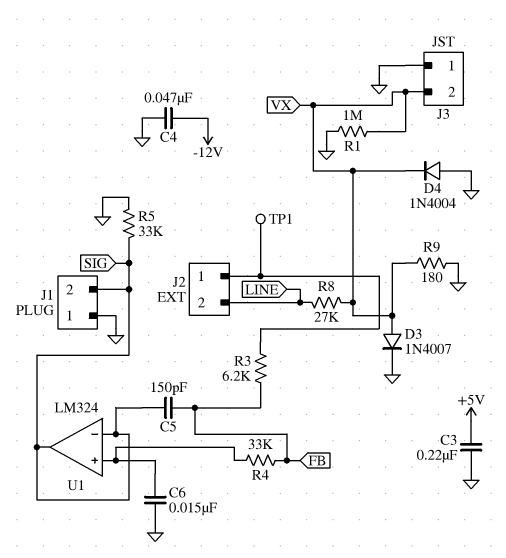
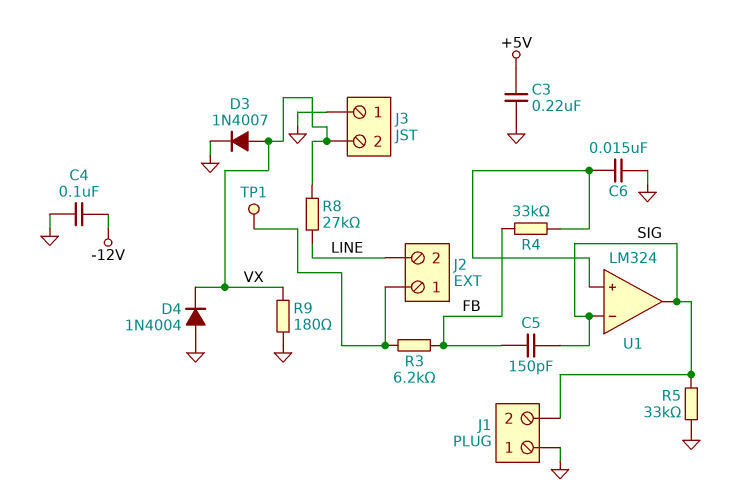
C4: 47nF (-12V, GND) -> 100nF (-12V, GND)
R1: 1M (GND, VX) -> none

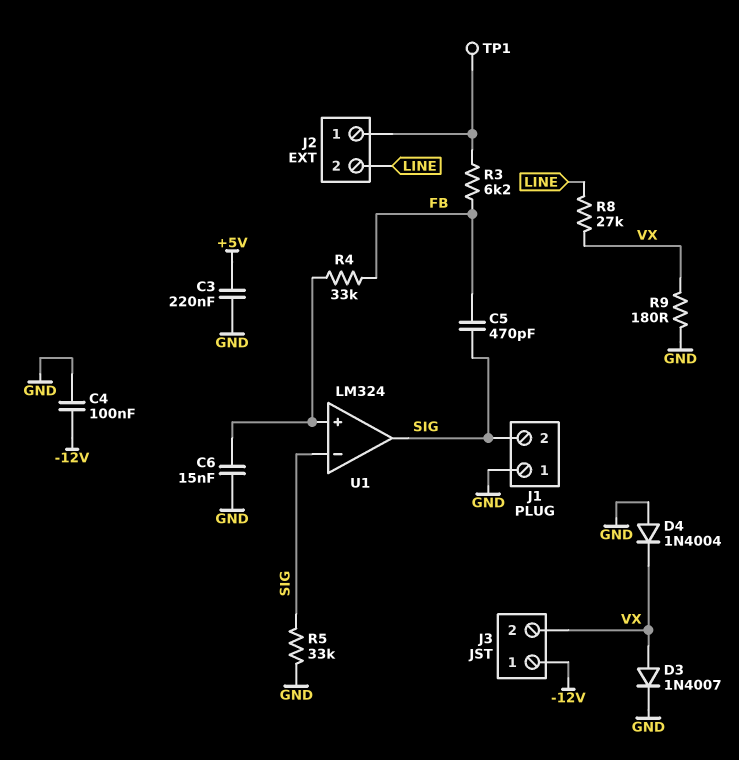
C5: 150pF (FB, SIG) -> 470pF (FB, SIG)
J3 pin 1: GND -> -12V

